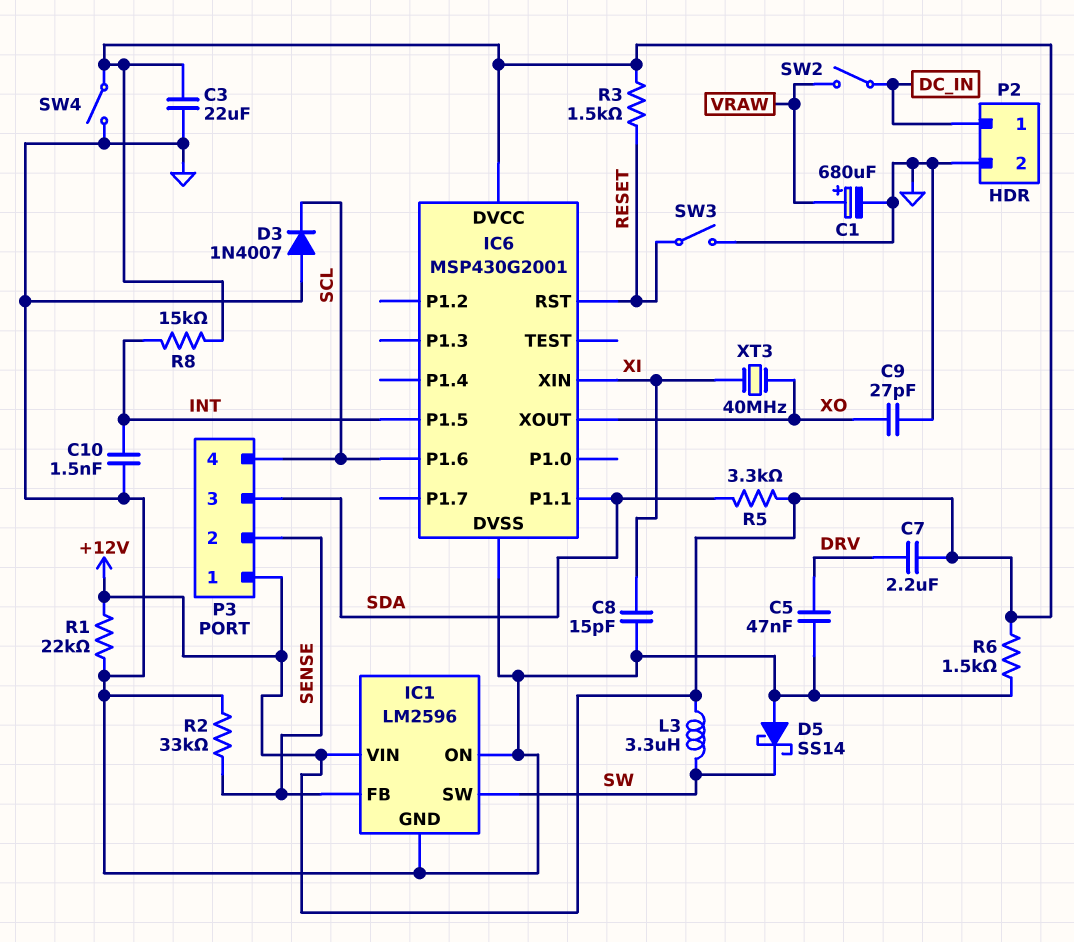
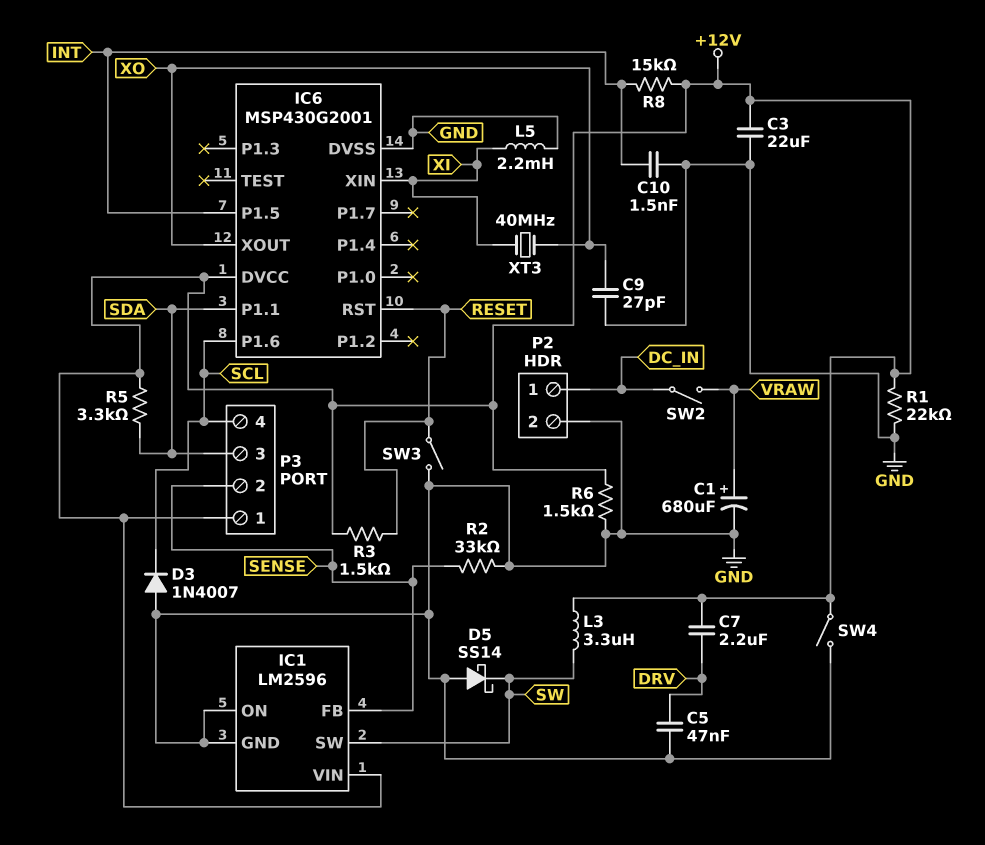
C8: 15pF (GND, XI) -> none
L5: none -> 2.2mH (GND, XI)

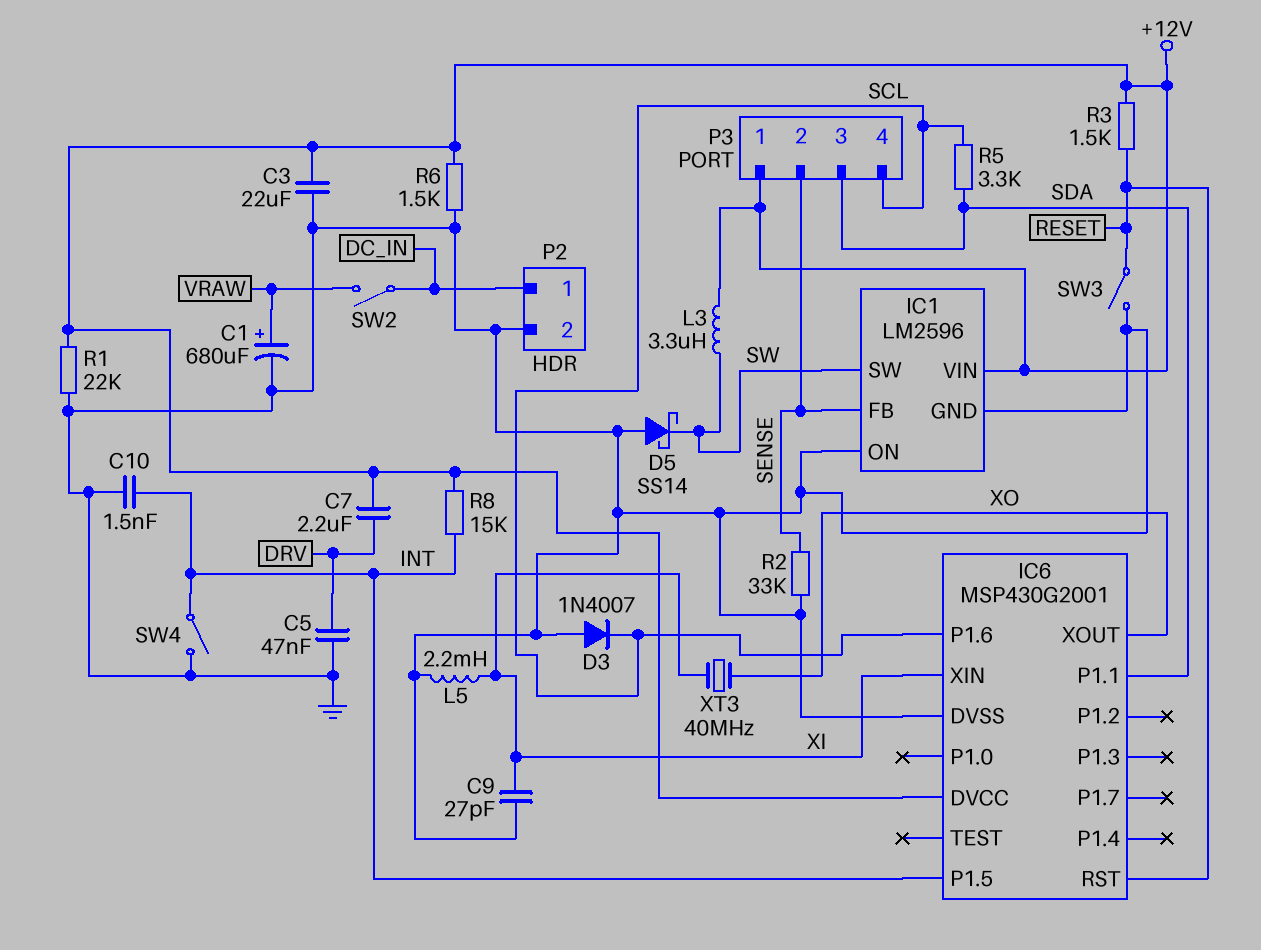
C9: 27pF (GND, XO) -> 27pF (GND, XI)
R5: 3.3k (+12V, SDA) -> 3.3k (SCL, SDA)
SW4: switch (+12V, GND) -> switch (GND, INT)

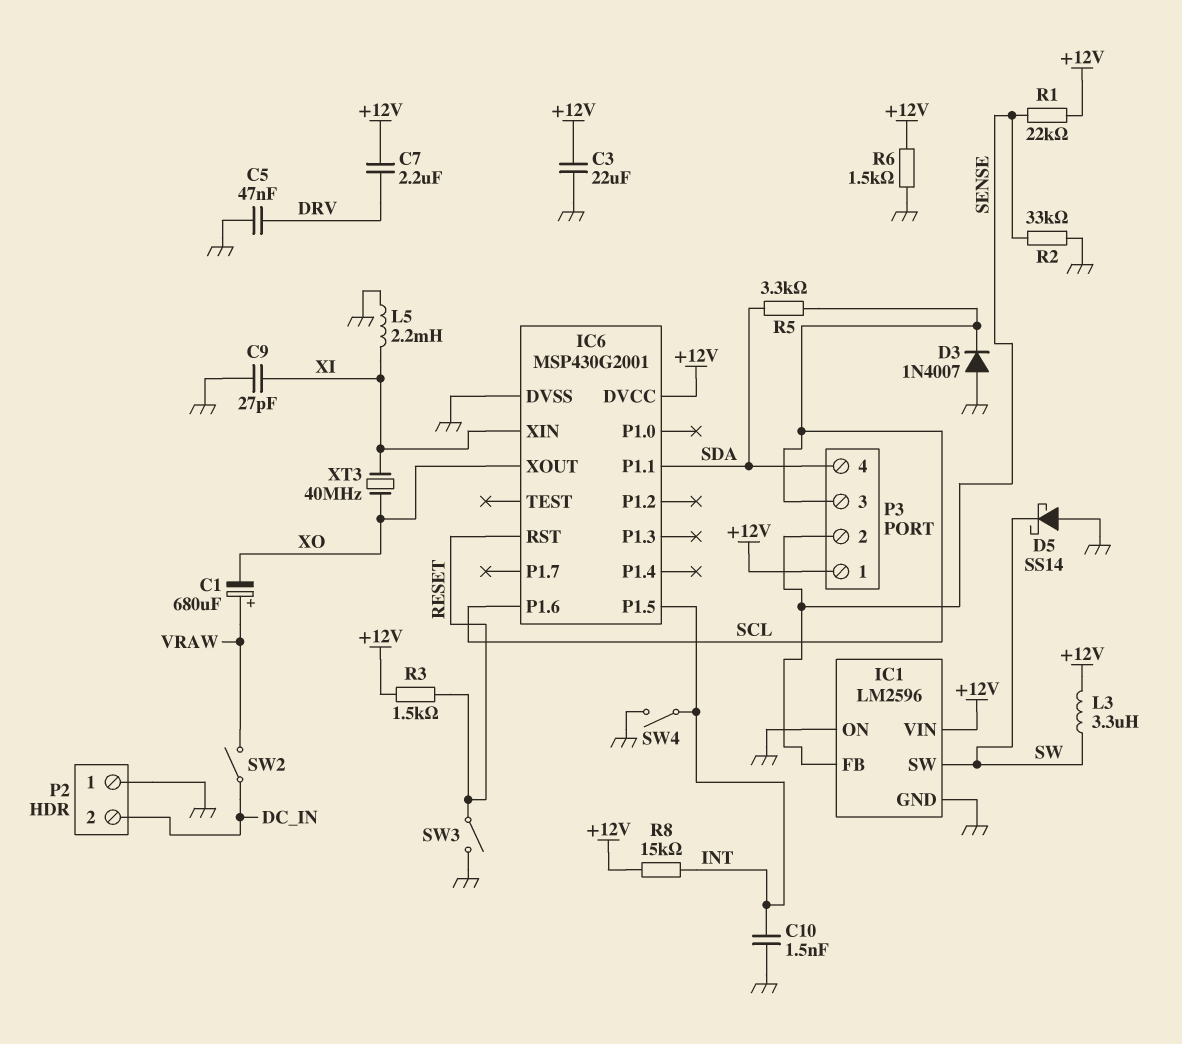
C1: 680uF (plus VRAW, minus GND) -> 680uF (plus VRAW, minus XO)
P2 pin 1: DC_IN -> GND
P2 pin 2: GND -> DC_IN
P3 pin 3: SDA -> SCL
P3 pin 4: SCL -> SDA
R1: 22k (+12V, GND) -> 22k (+12V, SENSE)

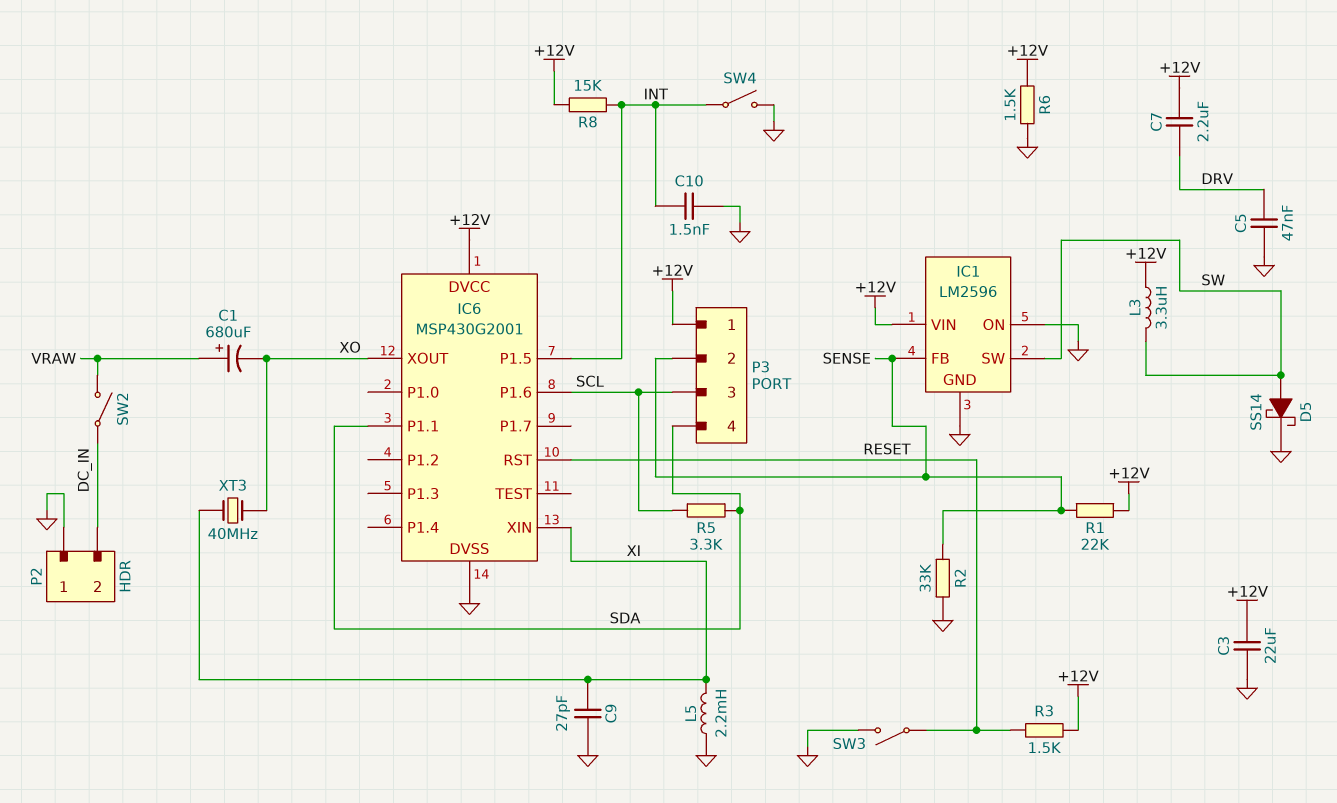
D3: diode 1N4007 (A GND, K SCL) -> none
D5: schottky SS14 (A GND, K SW) -> schottky SS14 (A SW, K GND)

